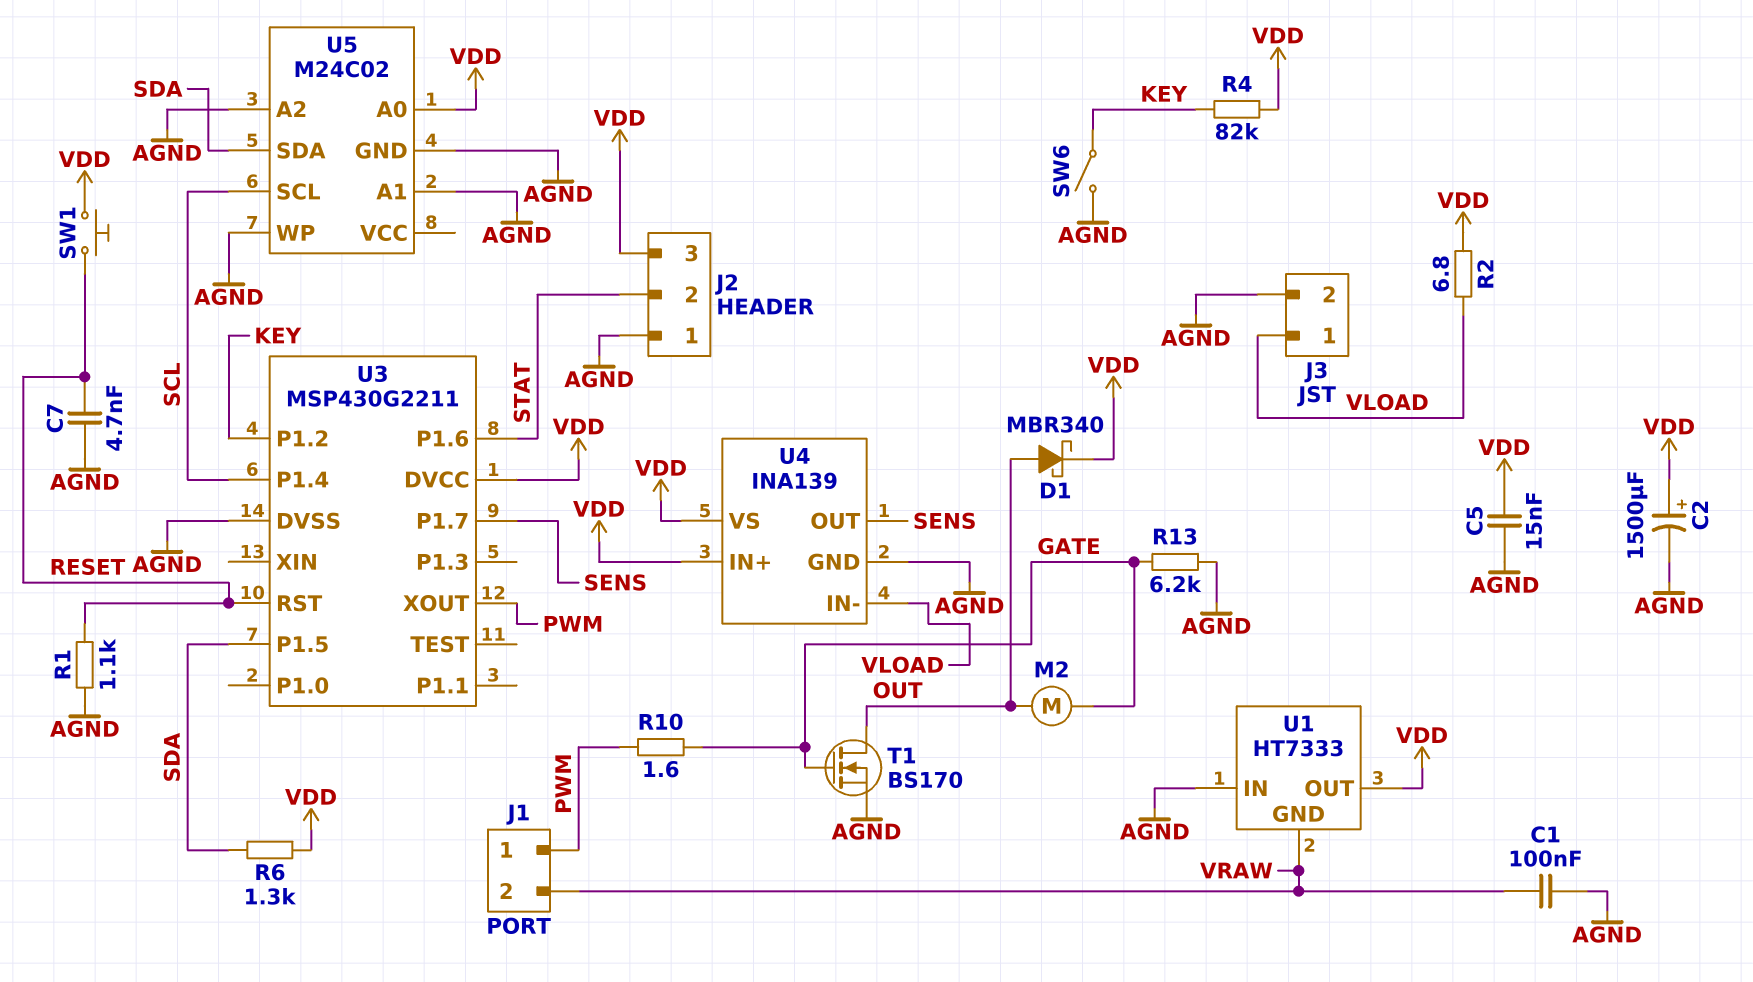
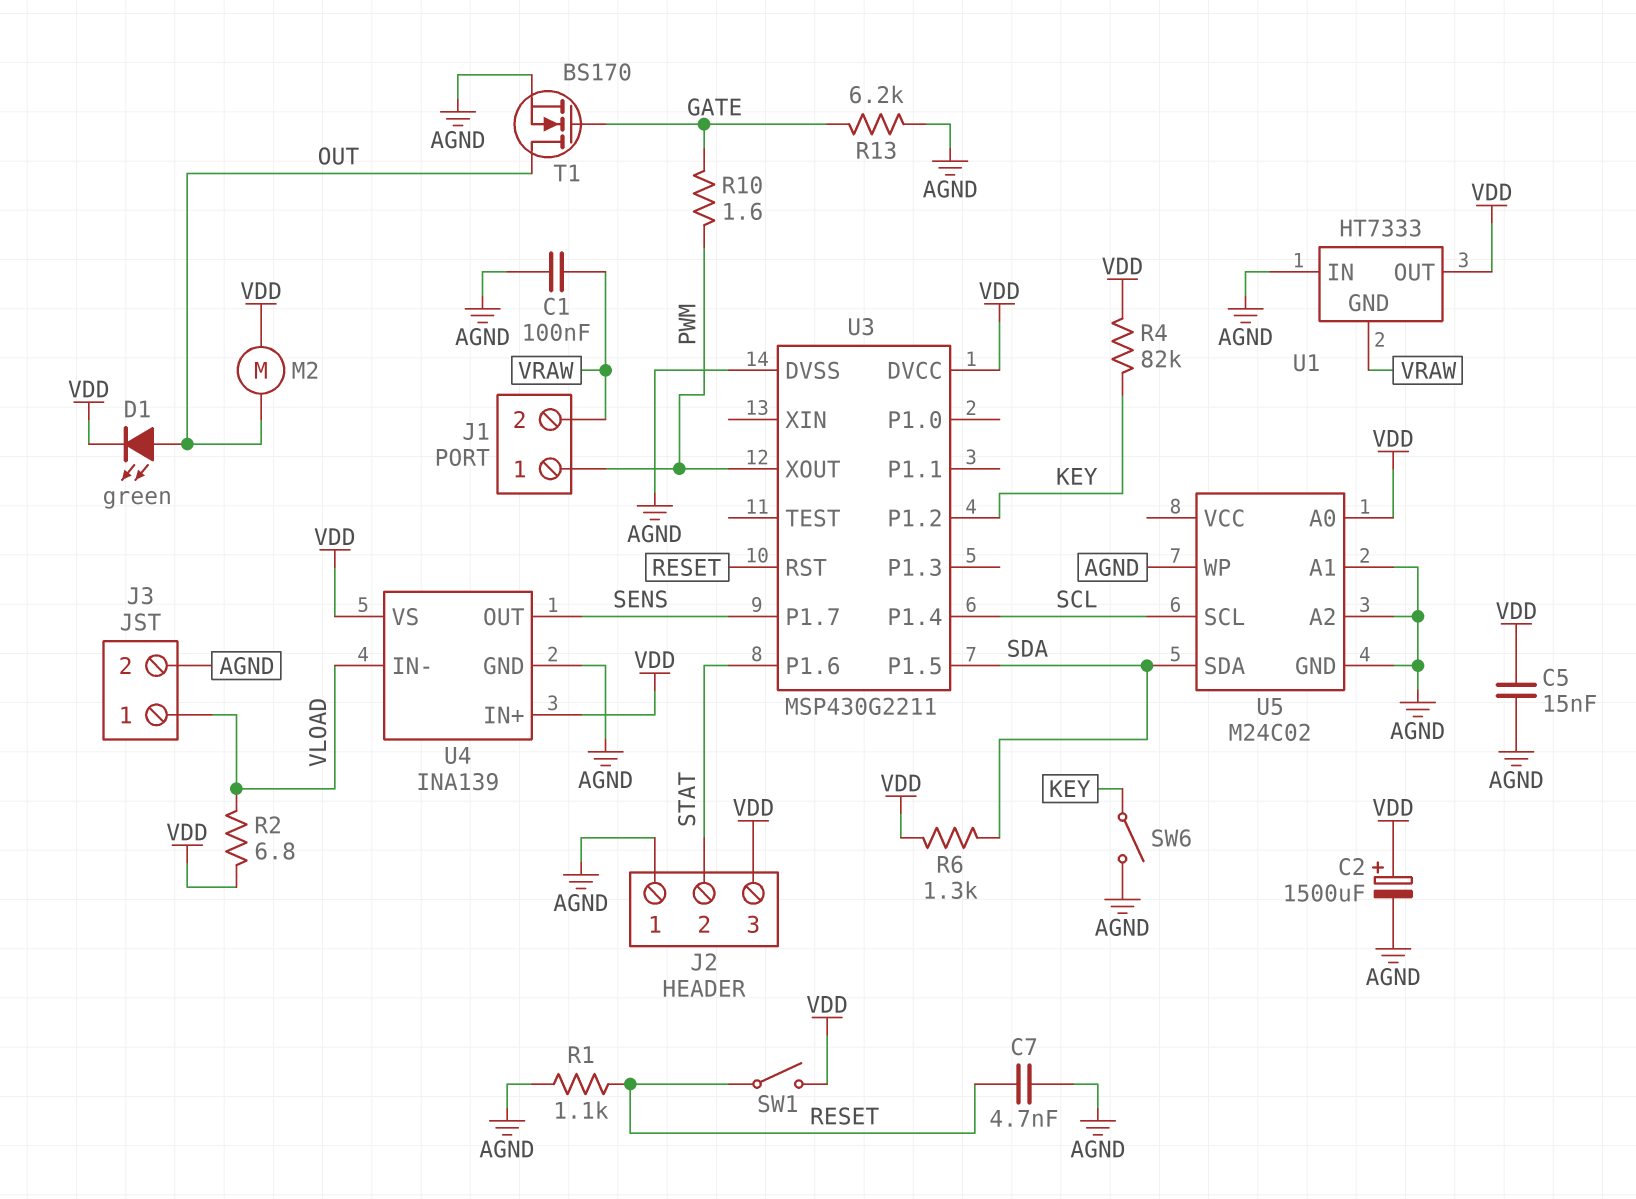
D1: schottky MBR340 (A OUT, K VDD) -> LED green (A OUT, K VDD)
M2: motor (GATE, OUT) -> motor (OUT, VDD)
SW1: button (RESET, VDD) -> switch (RESET, VDD)

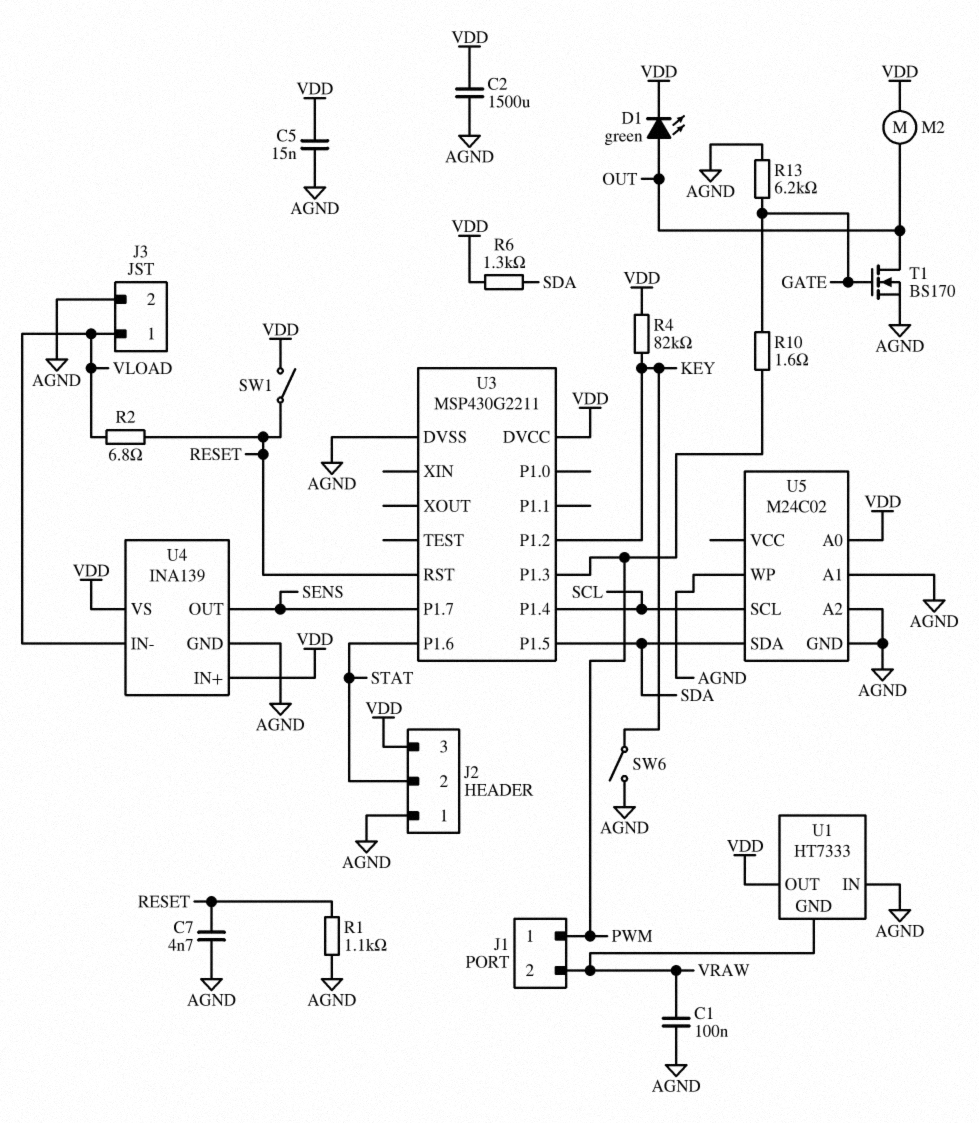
C2: 1500uF (plus VDD, minus AGND) -> 1500uF (AGND, VDD)
R2: 6.8 (VDD, VLOAD) -> 6.8 (RESET, VLOAD)
U3 pin P1.3: none -> PWM
U3 pin XOUT: PWM -> none

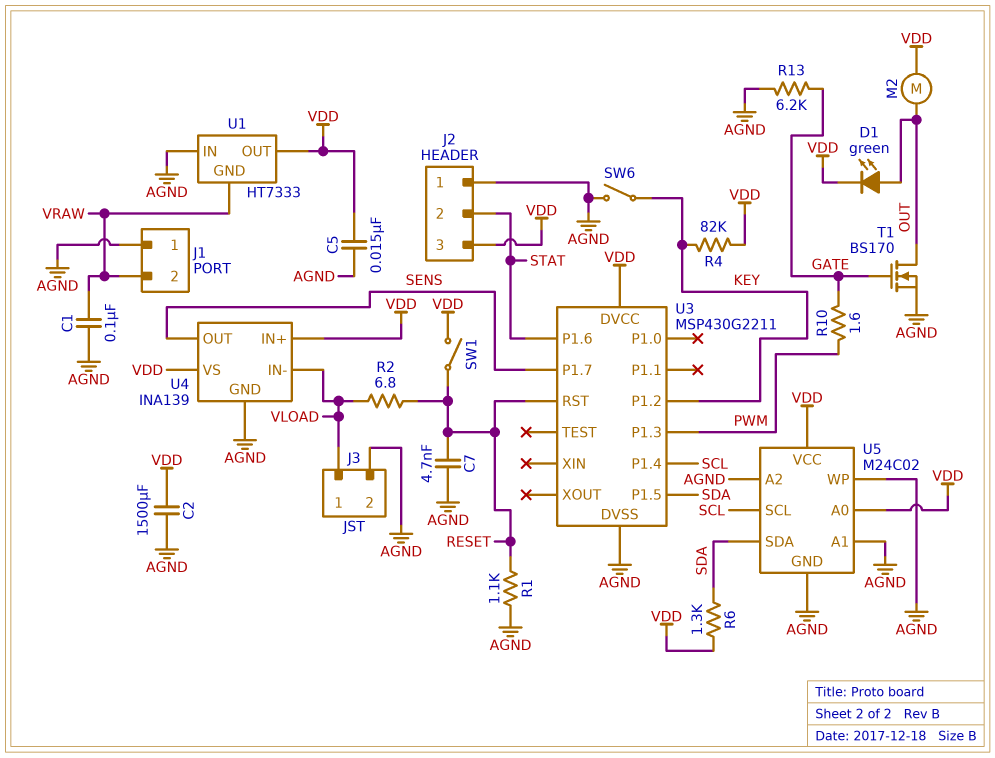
J1 pin 1: PWM -> AGND
U5 pin VCC: none -> VDD

